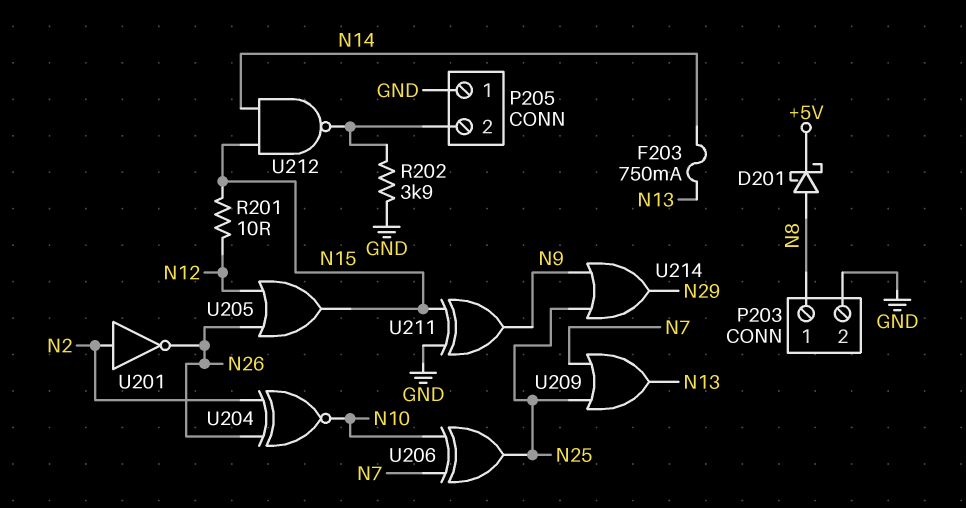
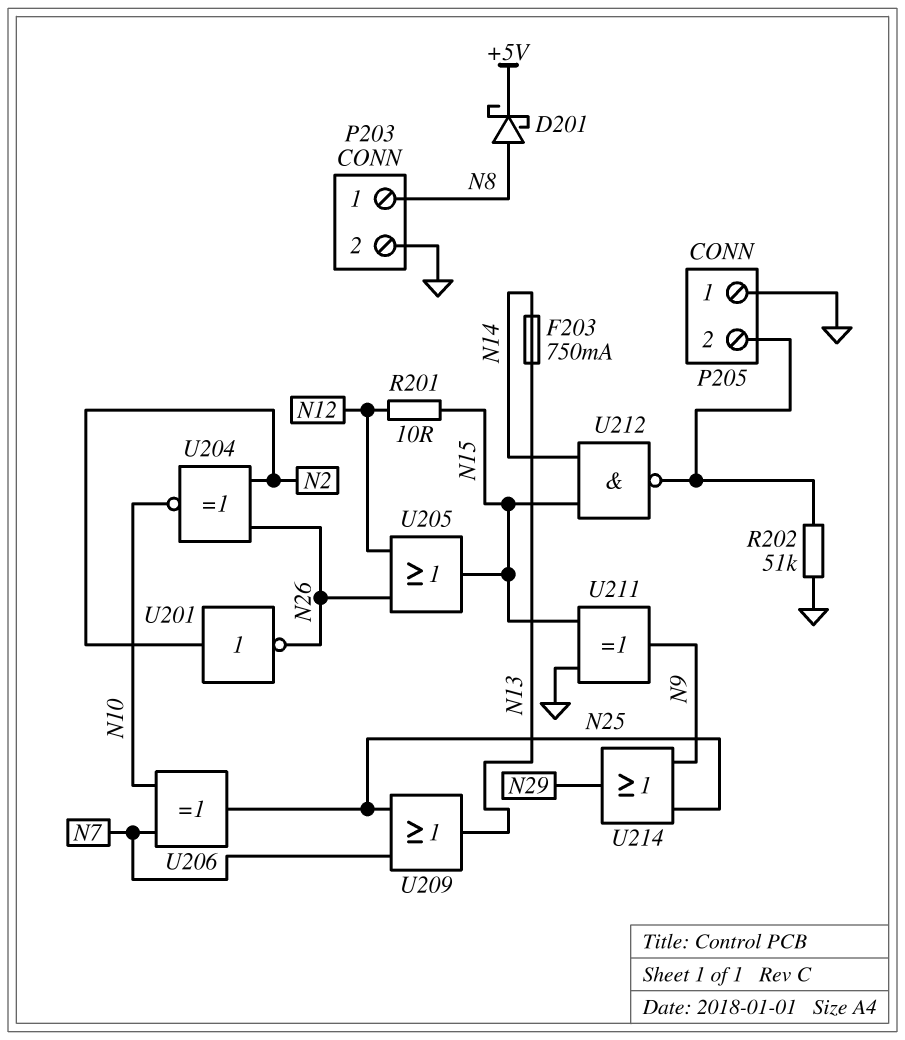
R202: 3.9k (GND, P205/2) -> 51k (GND, P205/2)

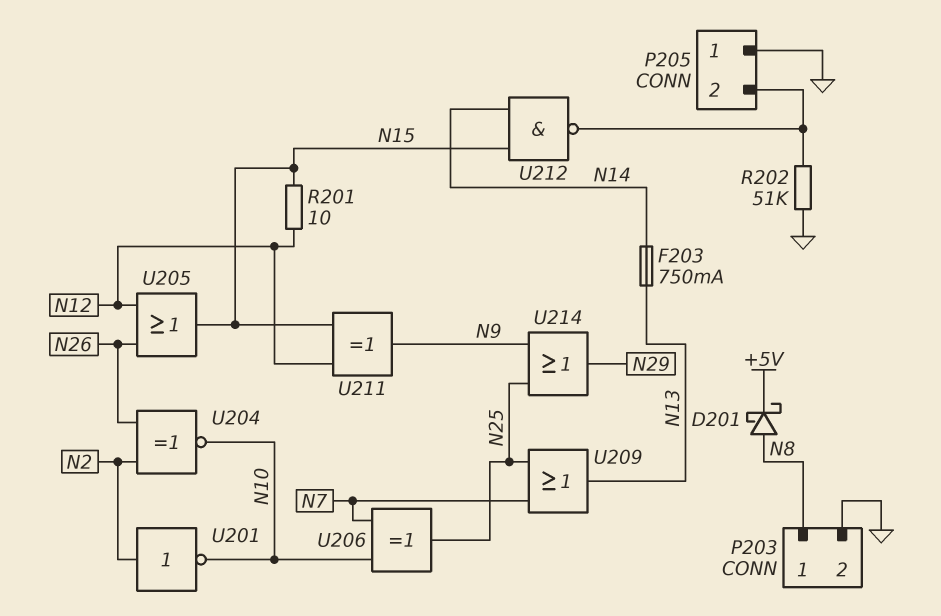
U201: NOT (in N2, out N26) -> NOT (in N2, out N10)
U211: XOR (in GND, in N15, out N9) -> XOR (in N12, in N15, out N9)

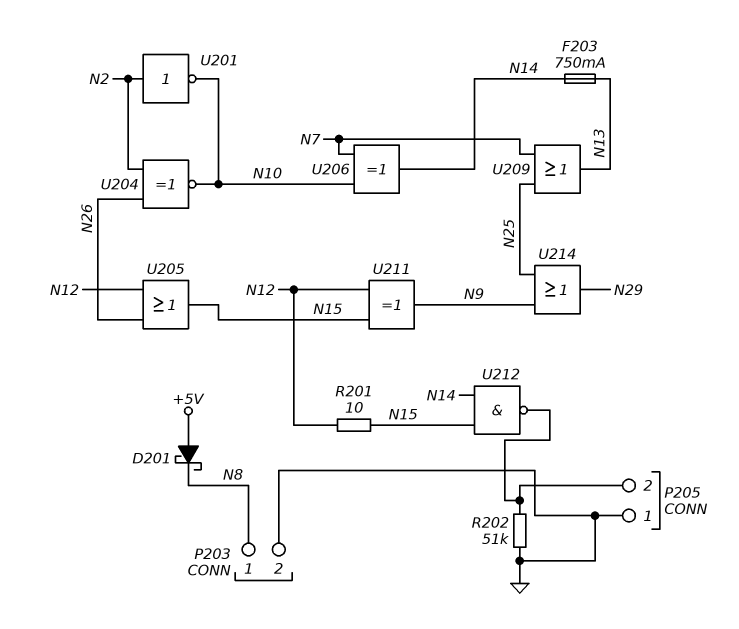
D201: schottky (A N8, K +5V) -> schottky (A +5V, K N8)
U206: XOR (in N7, in N10, out N25) -> XOR (in N7, in N10, out N14)

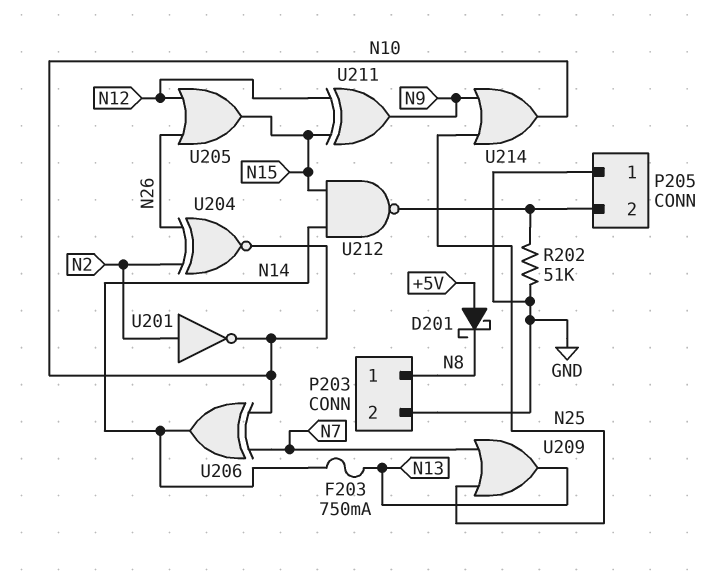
R201: 10 (N12, N15) -> none
U214: OR (in N9, in N25, out N29) -> OR (in N9, in N25, out N10)

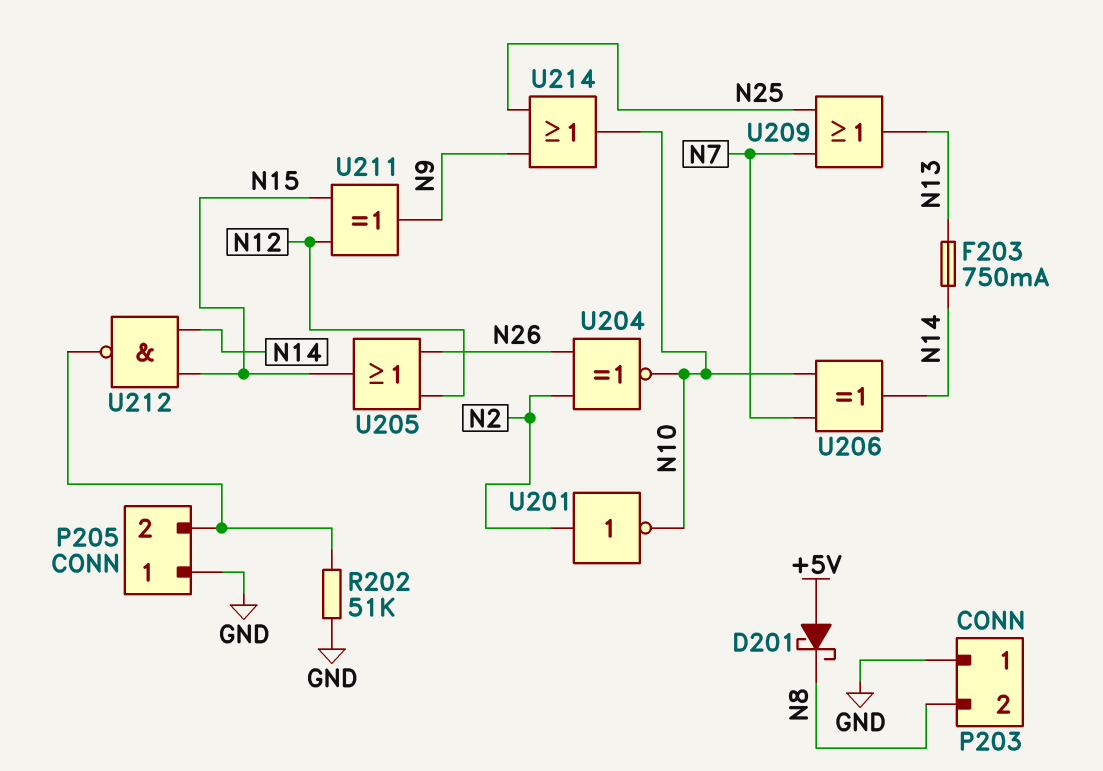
P203 pin 1: N8 -> GND
P203 pin 2: GND -> N8

